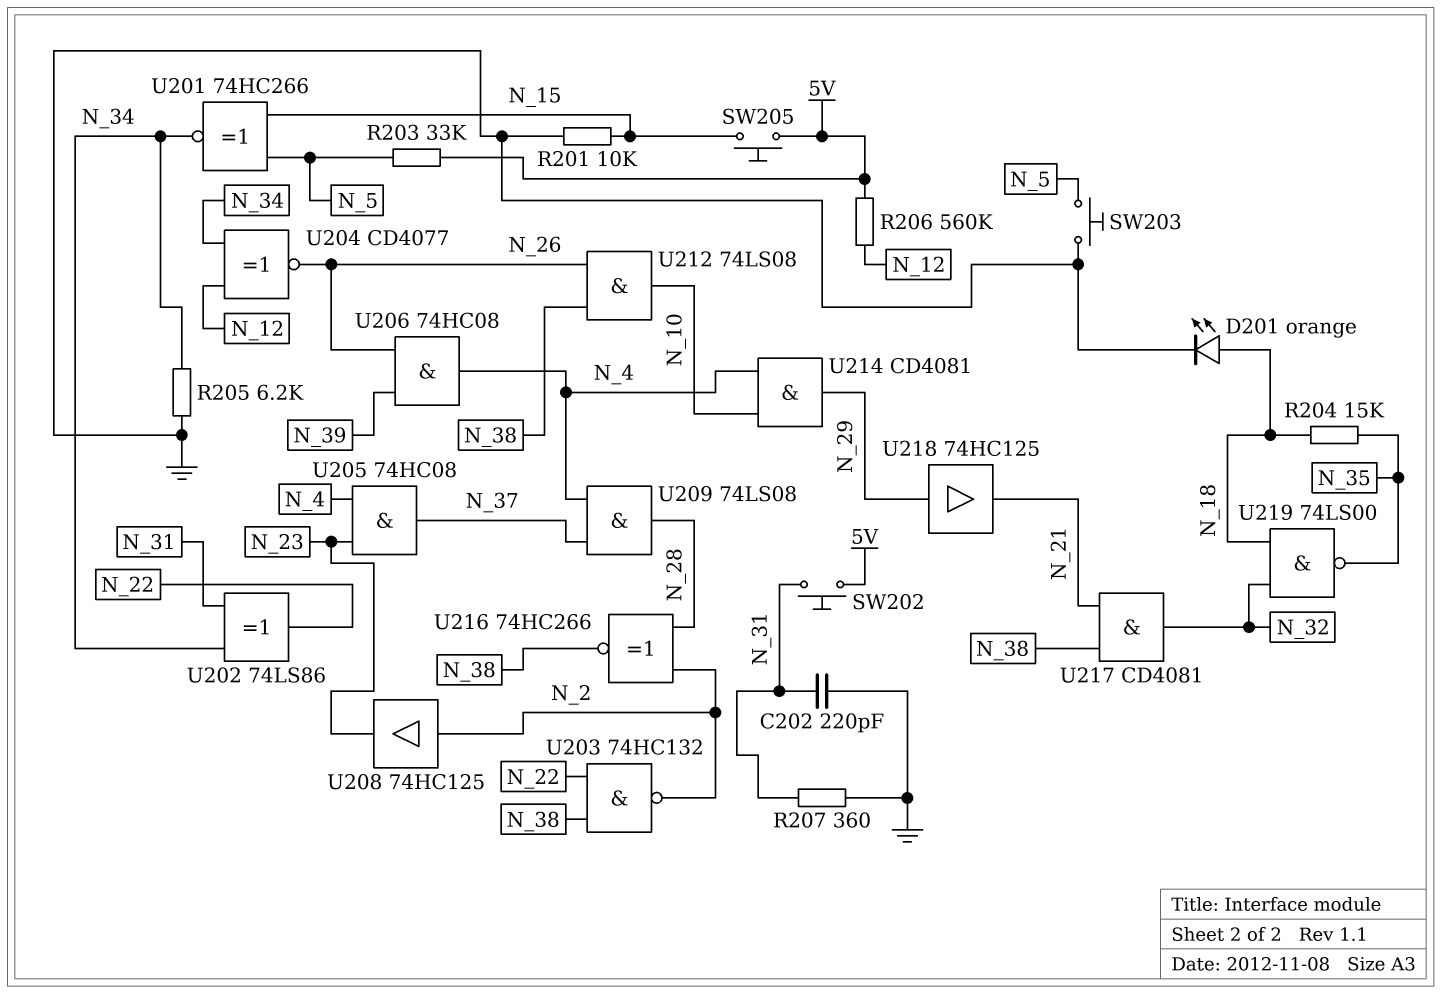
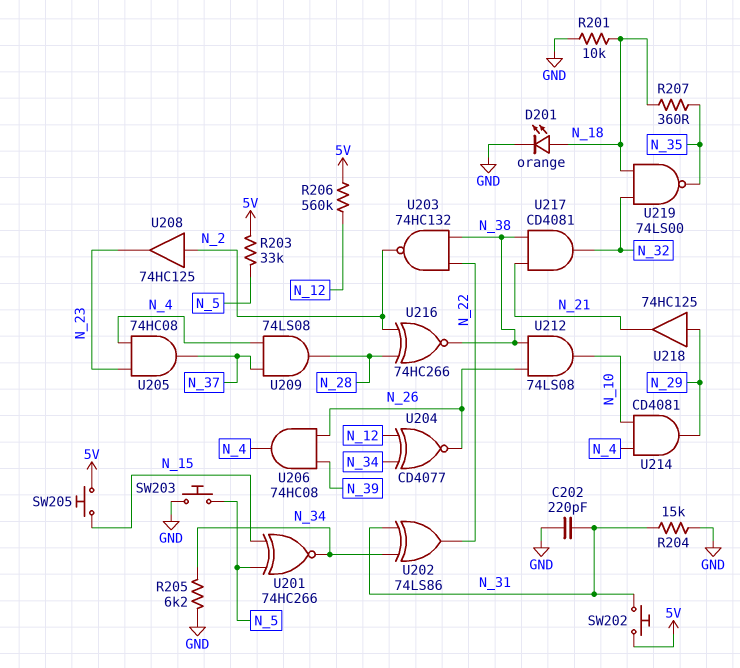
R201: 10k (GND, N_15) -> 10k (GND, N_18)
R204: 15k (N_18, N_35) -> 15k (GND, N_31)
R207: 360 (GND, N_31) -> 360 (N_18, N_35)

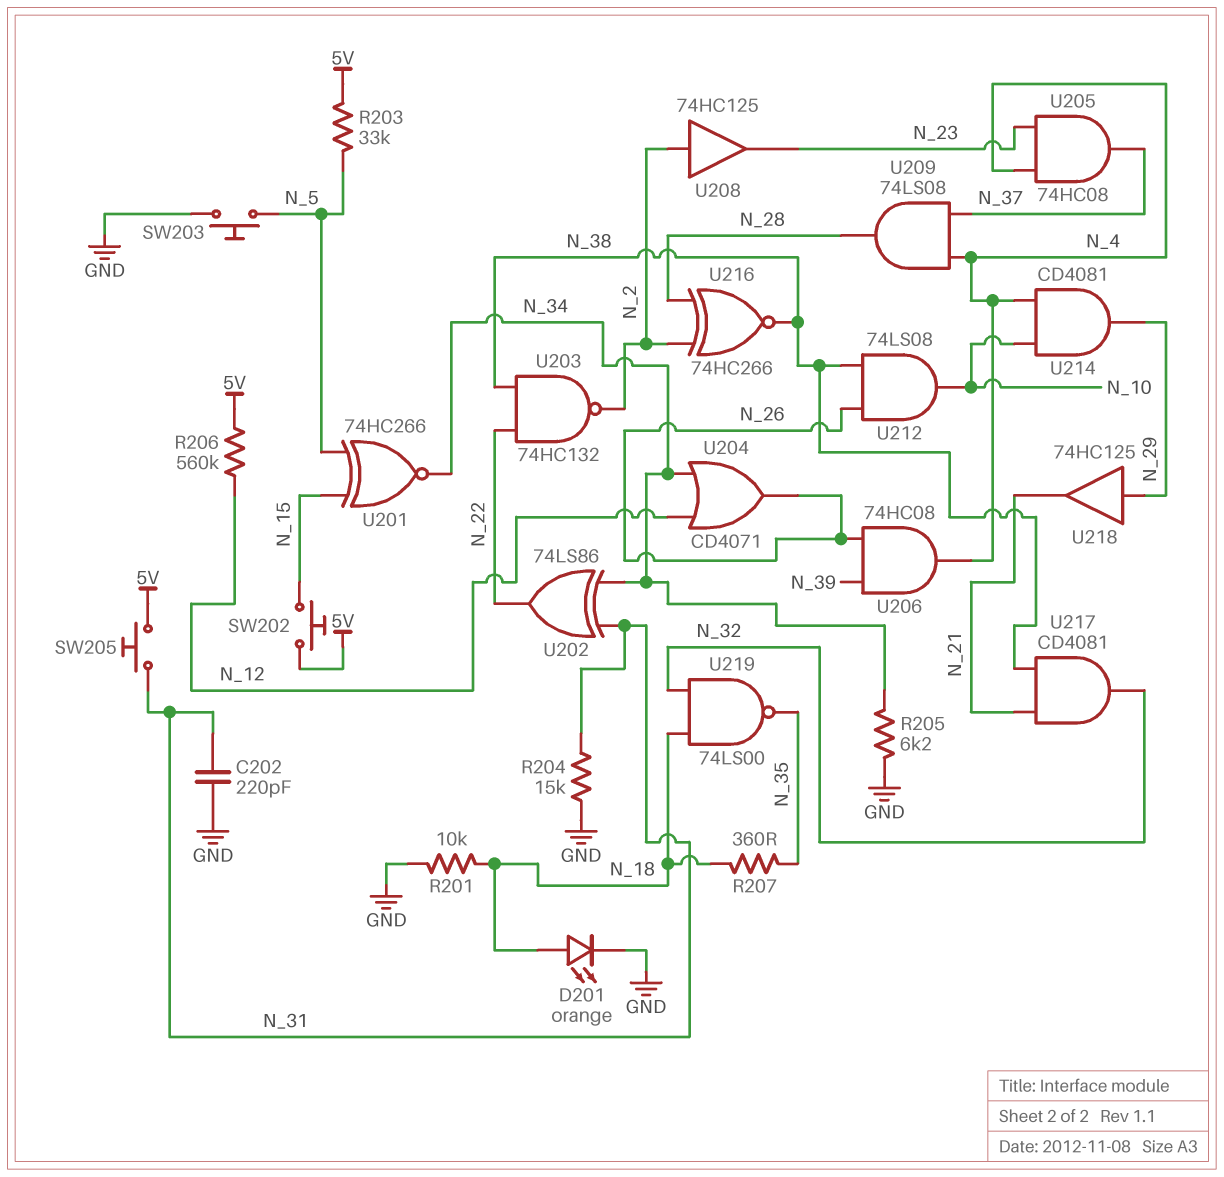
SW202: button (5V, N_31) -> button (5V, N_15)
SW205: button (5V, N_15) -> button (5V, N_31)
U204: XNOR CD4077 (in N_12, in N_34, out N_26) -> OR CD4071 (in N_12, in N_34, out N_26)

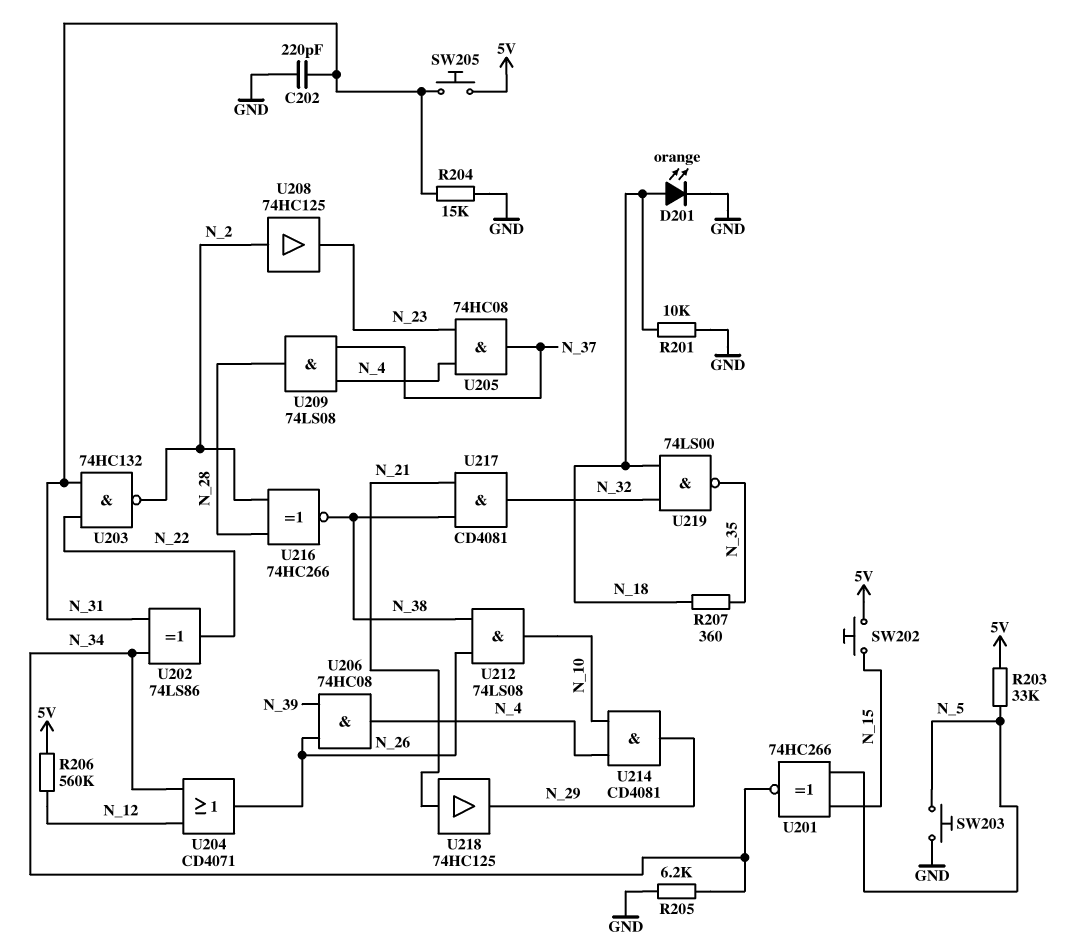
U203: NAND 74HC132 (in N_22, in N_38, out N_2) -> NAND 74HC132 (in N_22, in N_31, out N_2)
U218: buffer 74HC125 (in N_29, out N_21) -> buffer 74HC125 (in N_21, out N_29)

